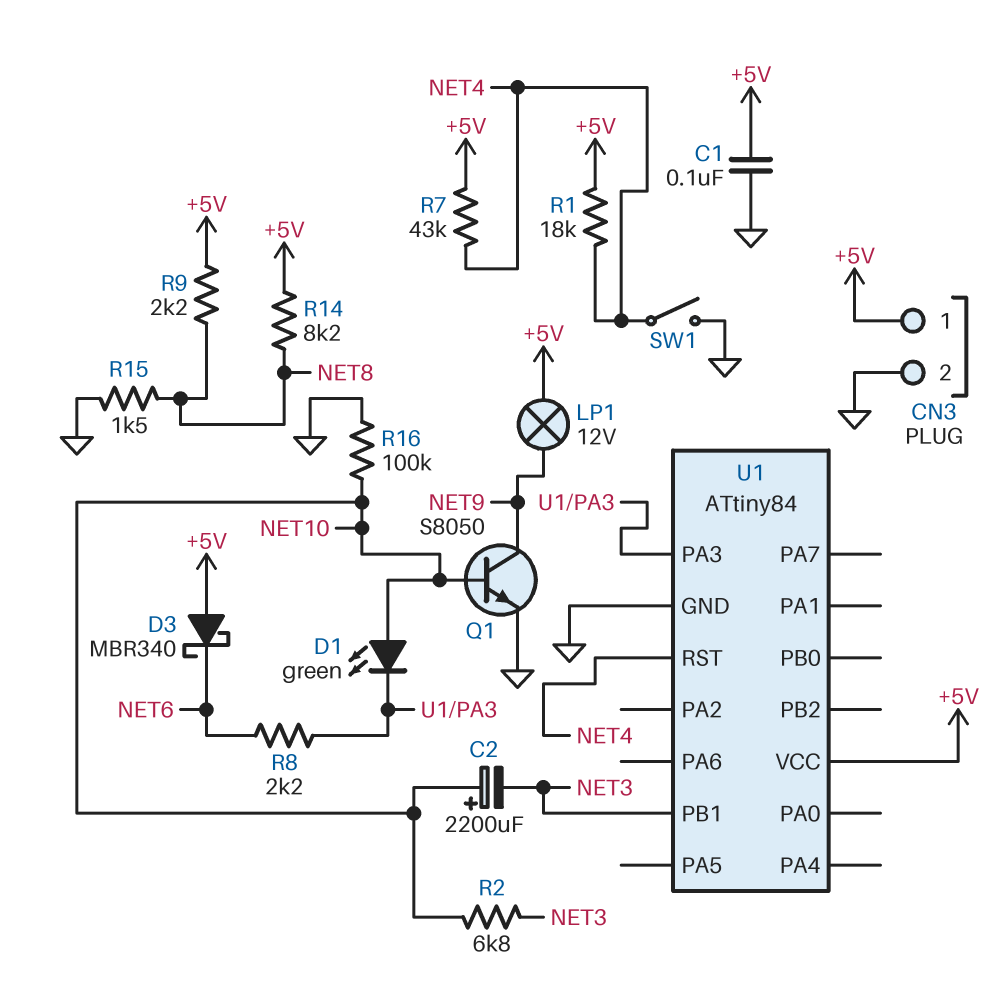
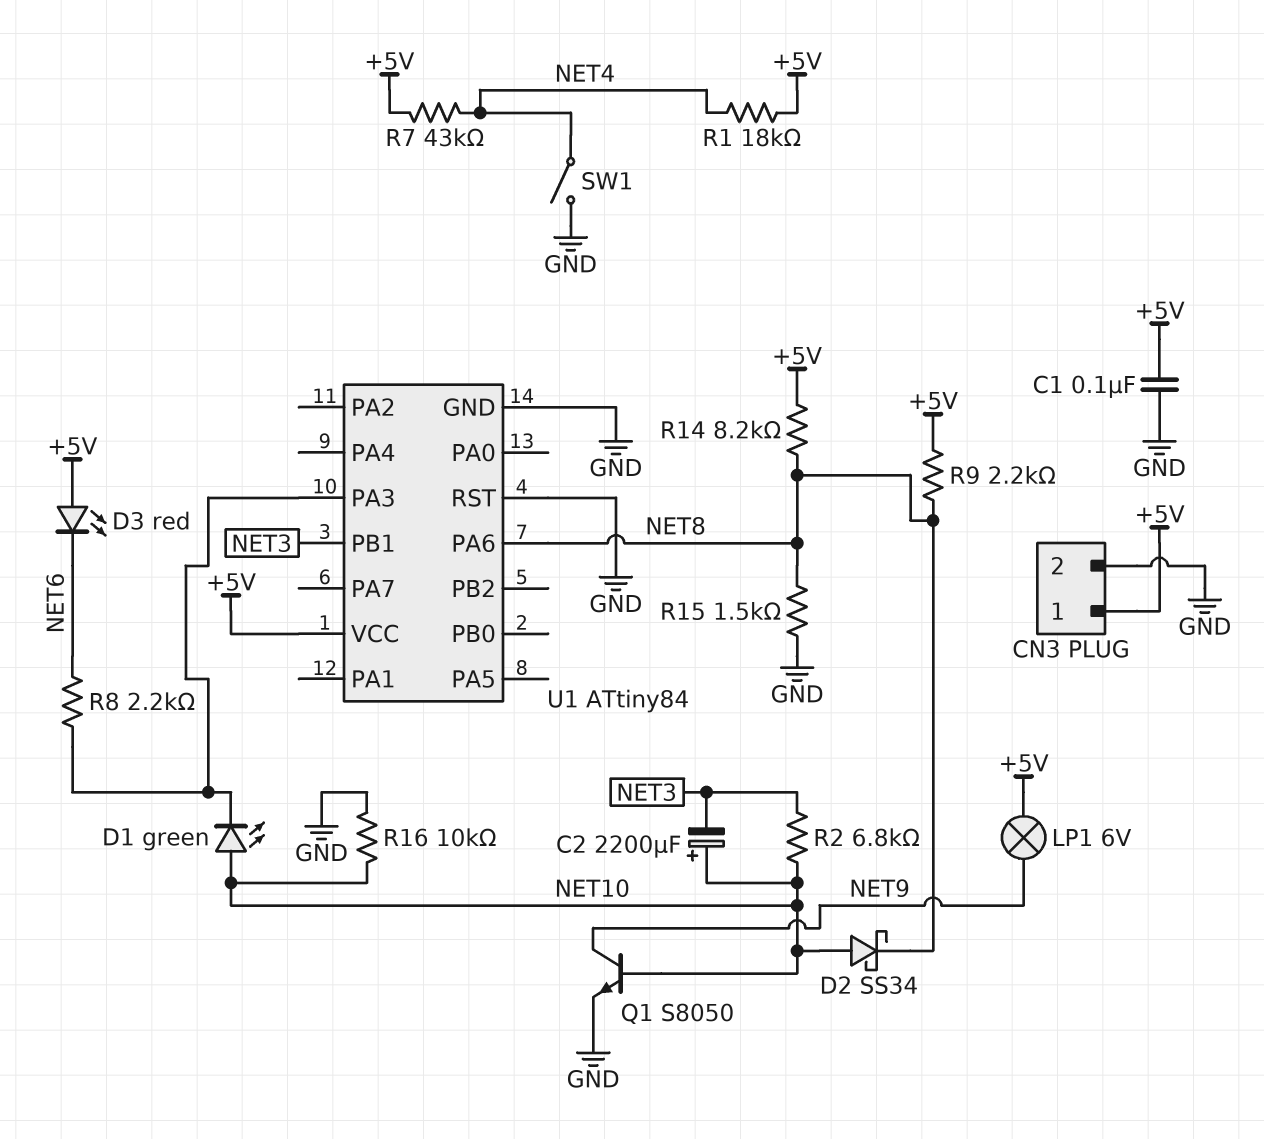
D2: none -> schottky SS34 (A NET10, K NET8)
D3: schottky MBR340 (A +5V, K NET6) -> LED red (A +5V, K NET6)
LP1: lamp 12V (+5V, NET9) -> lamp 6V (+5V, NET9)
R16: 100k (GND, NET10) -> 10k (GND, NET10)
U1 pin PA6: none -> NET8
U1 pin RST: NET4 -> GND

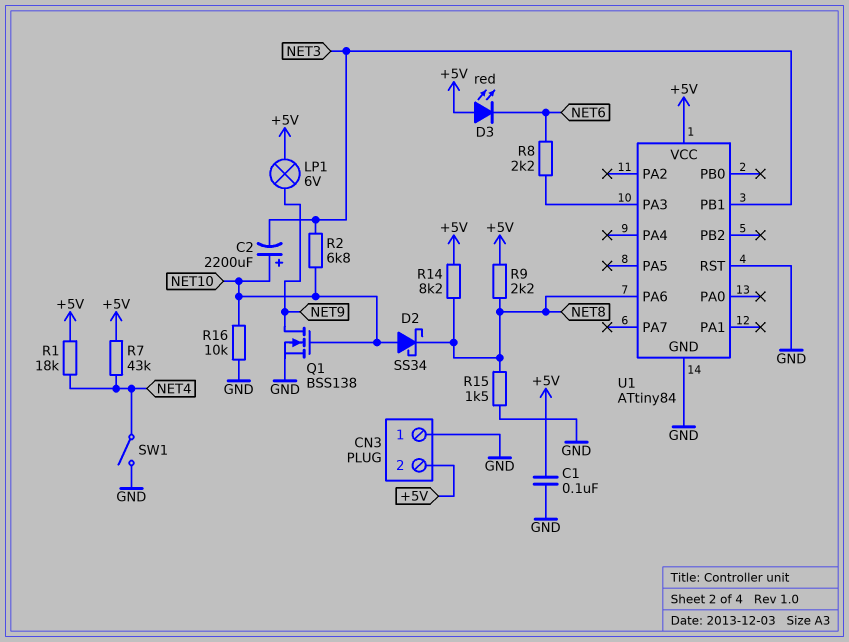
CN3 pin 1: +5V -> GND
CN3 pin 2: GND -> +5V
D1: LED green (A NET10, K U1/PA3) -> none
Q1: NPN S8050 (B NET10, C NET9, E GND) -> NMOS BSS138 (G NET10, D NET9, S GND)

